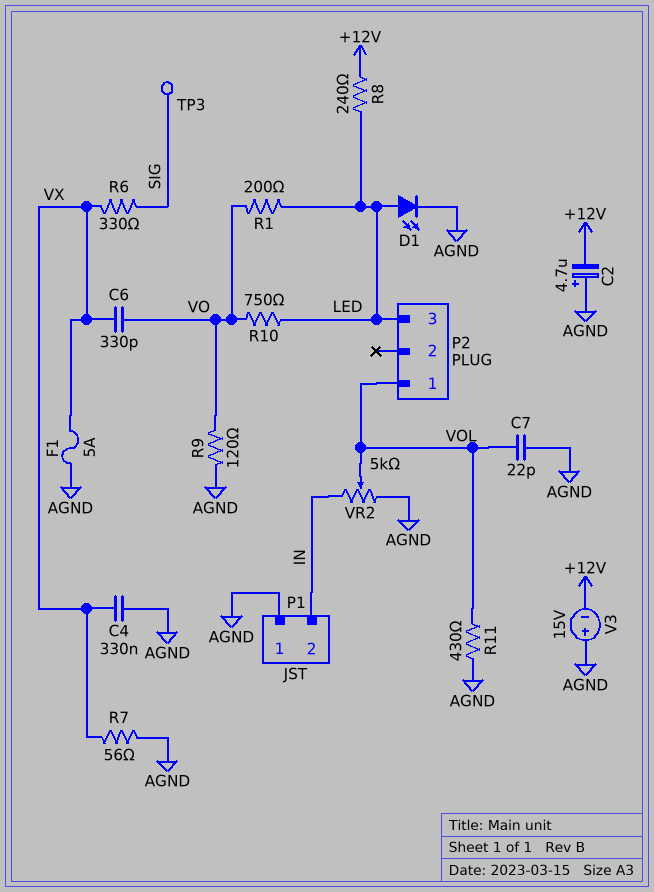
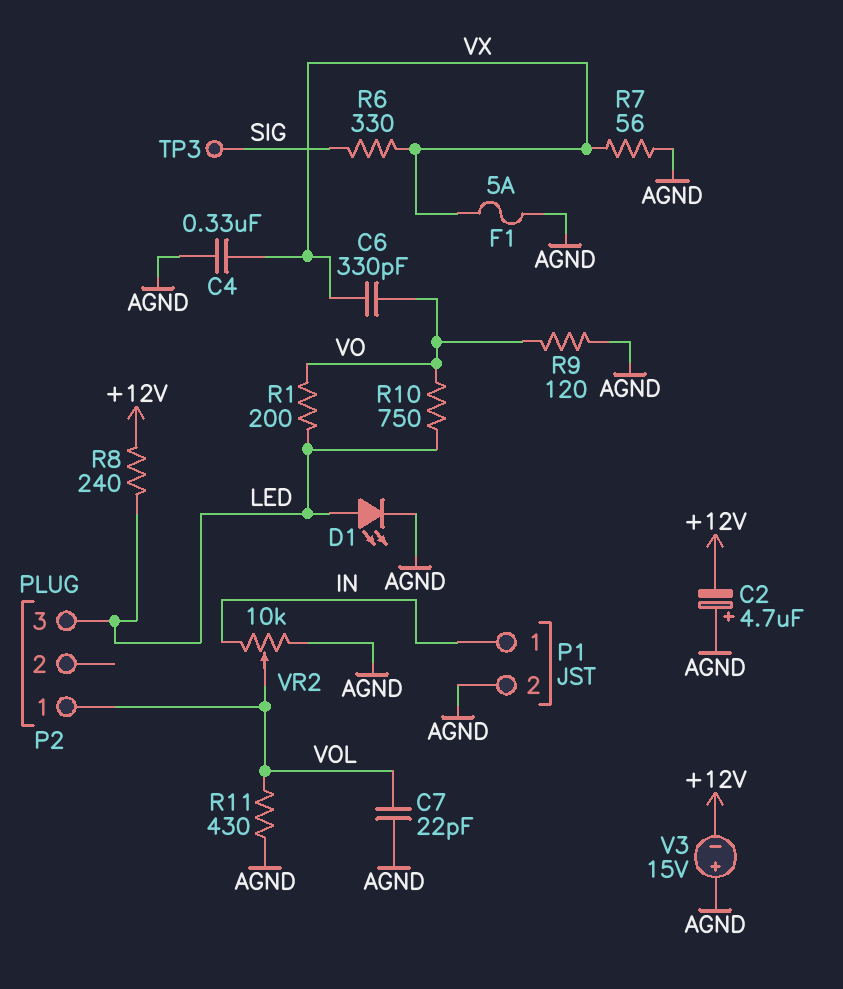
P1 pin 1: AGND -> IN
P1 pin 2: IN -> AGND
VR2: 5k (AGND, IN, wiper VOL) -> 10k (AGND, IN, wiper VOL)

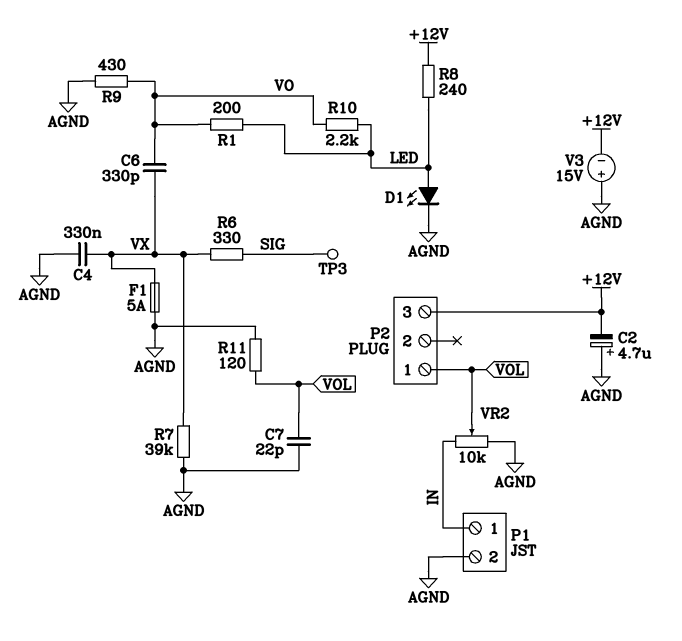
P2 pin 3: LED -> +12V
R7: 56 (AGND, VX) -> 39k (AGND, VX)
R9: 120 (AGND, VO) -> 430 (AGND, VO)
R10: 750 (LED, VO) -> 2.2k (LED, VO)
R11: 430 (AGND, VOL) -> 120 (AGND, VOL)

